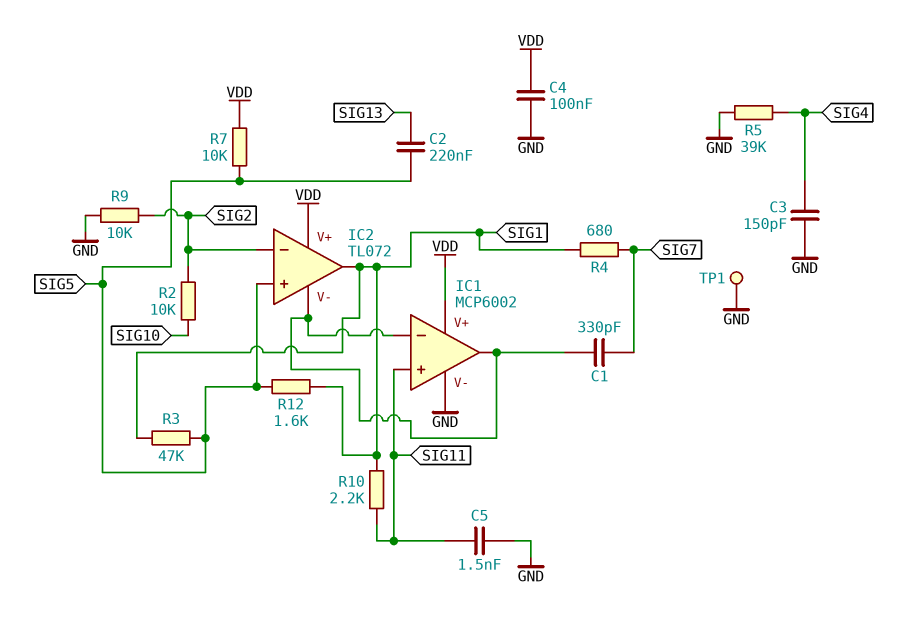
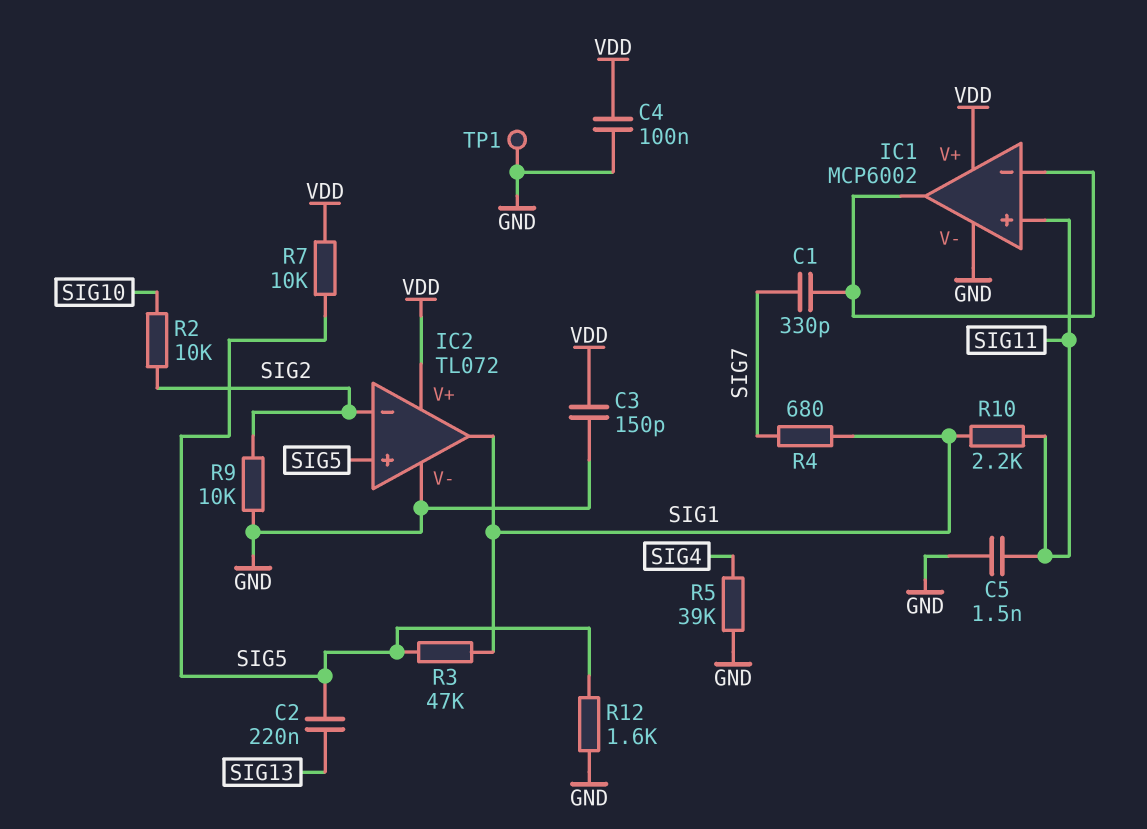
C3: 150pF (GND, SIG4) -> 150pF (GND, VDD)
IC2 pin V-: IC1/in- -> GND
R12: 1.6k (SIG1, SIG5) -> 1.6k (GND, SIG5)

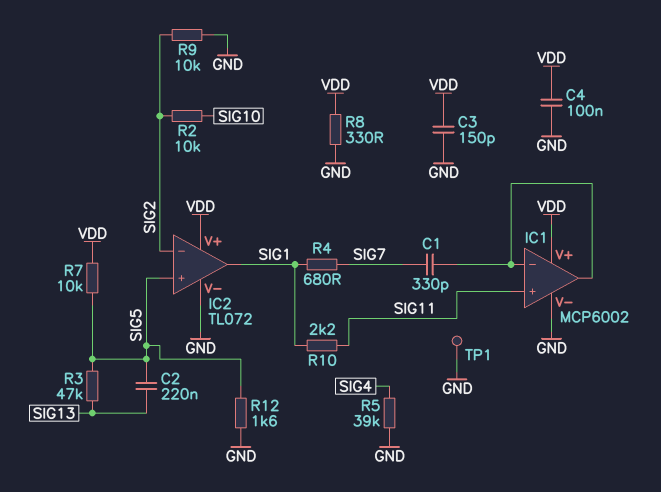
C5: 1.5nF (GND, SIG11) -> none
R3: 47k (SIG1, SIG5) -> 47k (SIG5, SIG13)
R8: none -> 330 (GND, VDD)

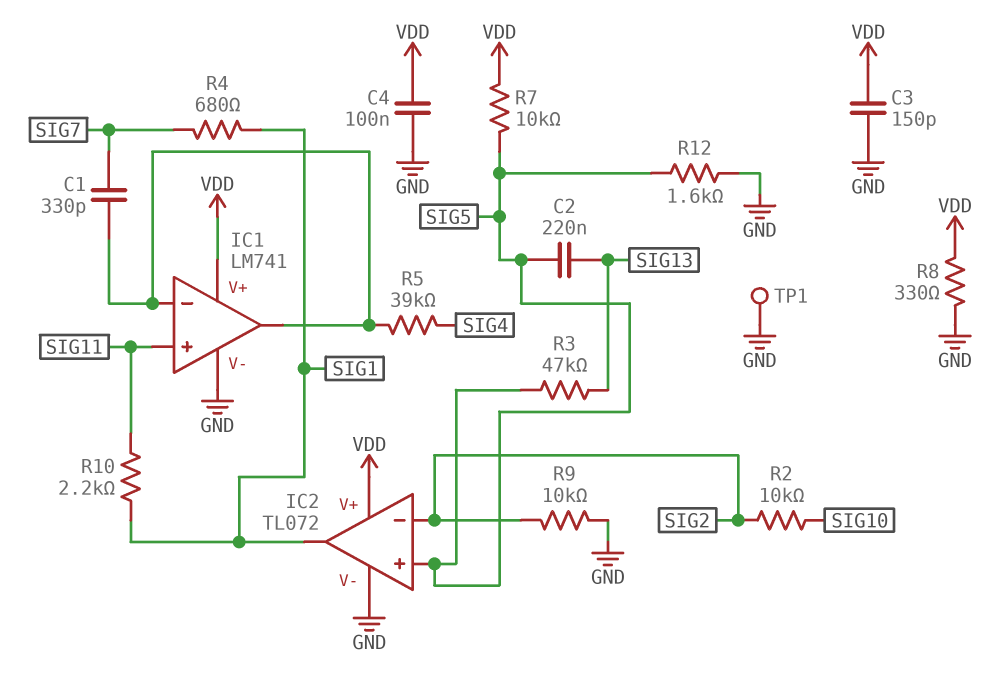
IC1: MCP6002 -> LM741
R5: 39k (GND, SIG4) -> 39k (IC1/in-, SIG4)

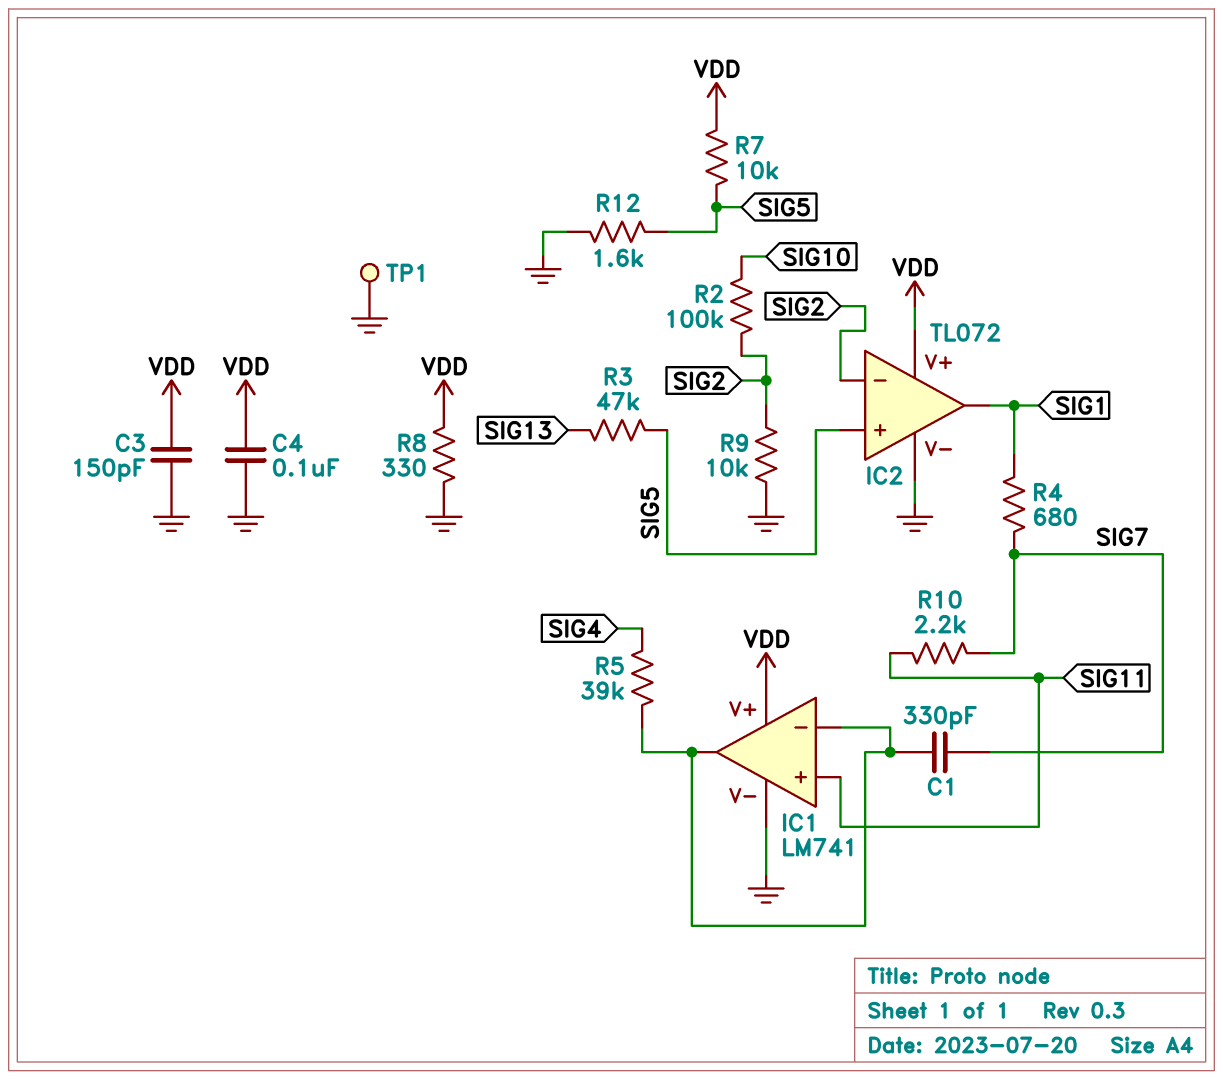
C2: 220nF (SIG5, SIG13) -> none
R2: 10k (SIG2, SIG10) -> 100k (SIG2, SIG10)
R10: 2.2k (SIG1, SIG11) -> 2.2k (SIG7, SIG11)

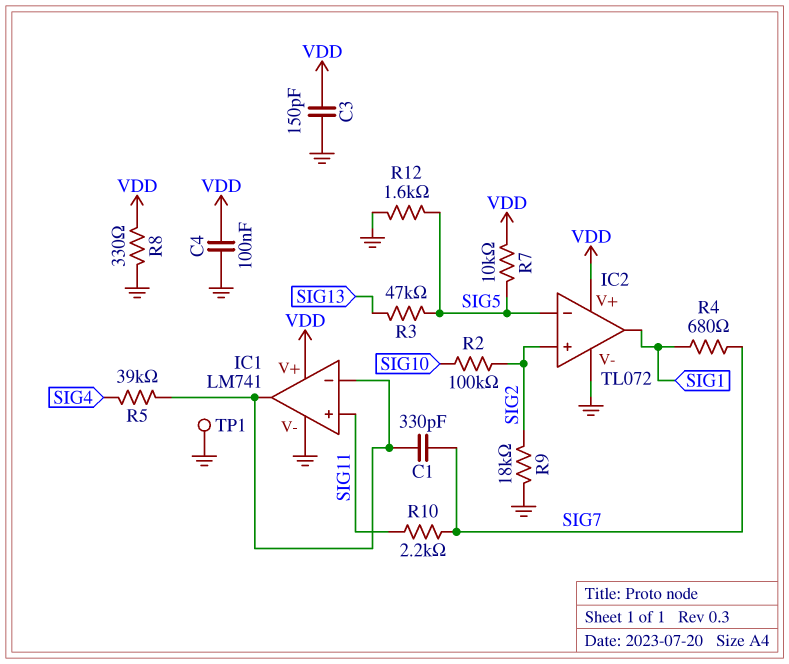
IC2 pin in+: SIG5 -> SIG2
IC2 pin in-: SIG2 -> SIG5
R9: 10k (GND, SIG2) -> 18k (GND, SIG2)

